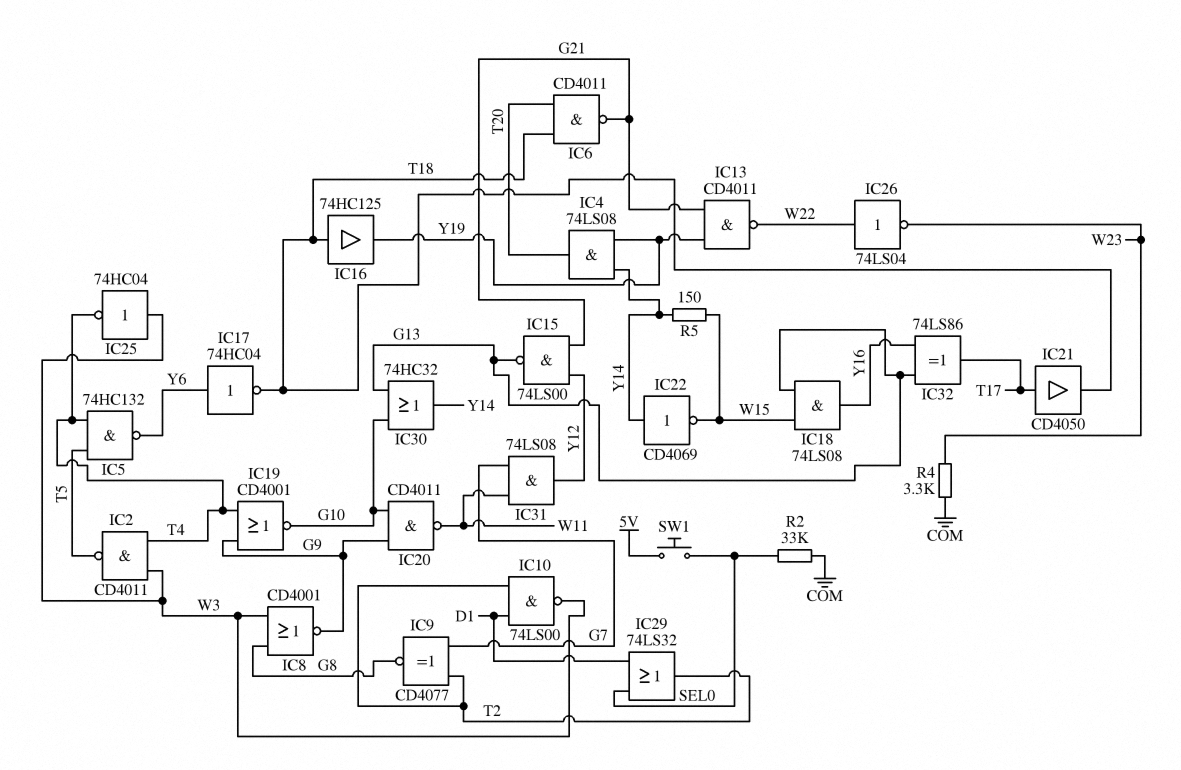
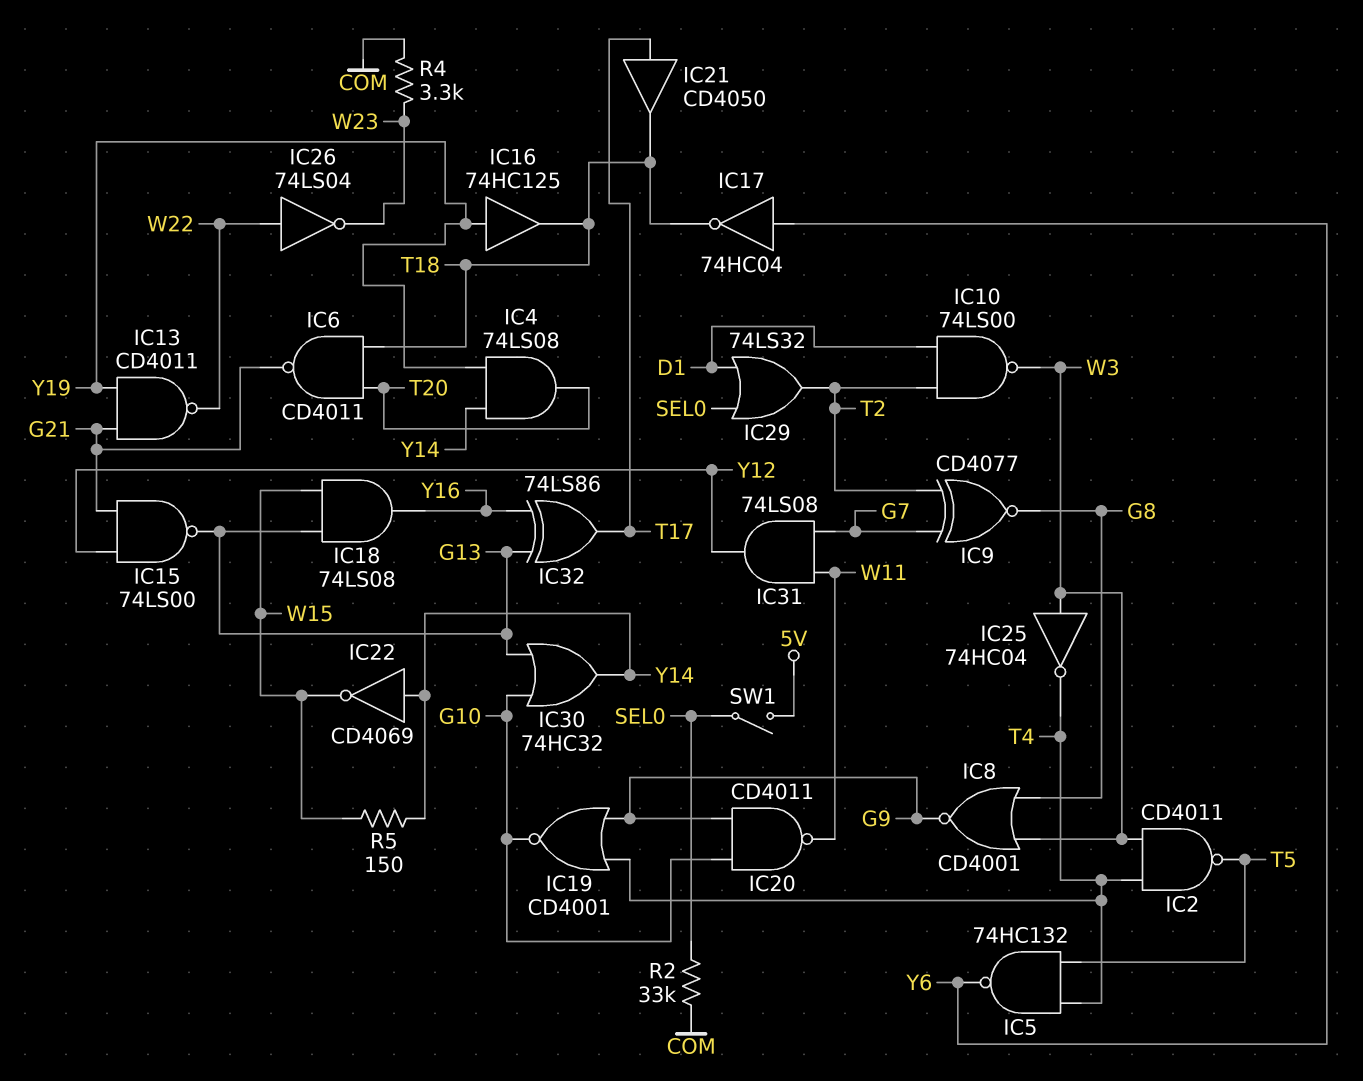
IC16: buffer 74HC125 (in T18, out Y19) -> buffer 74HC125 (in Y19, out T18)
SW1: button (5V, SEL0) -> switch (5V, SEL0)

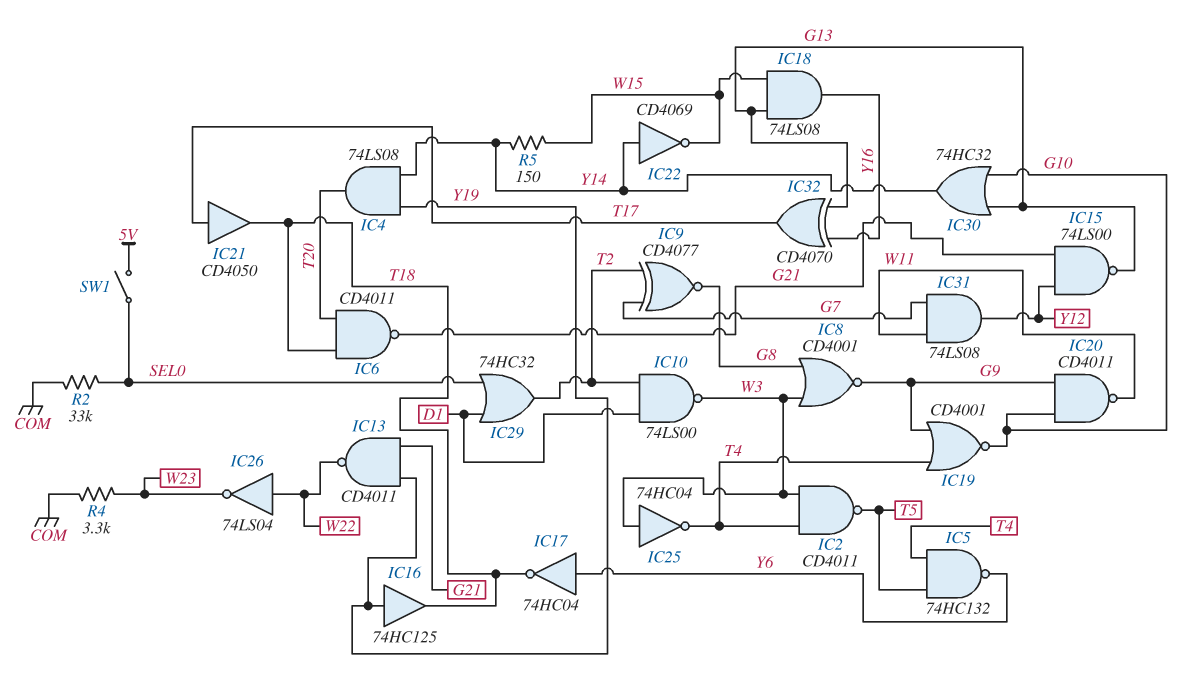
IC29: OR 74LS32 (in D1, in SEL0, out T2) -> OR 74HC32 (in D1, in SEL0, out T2)
IC32: XOR 74LS86 (in G13, in Y16, out T17) -> XOR CD4070 (in G13, in Y16, out T17)

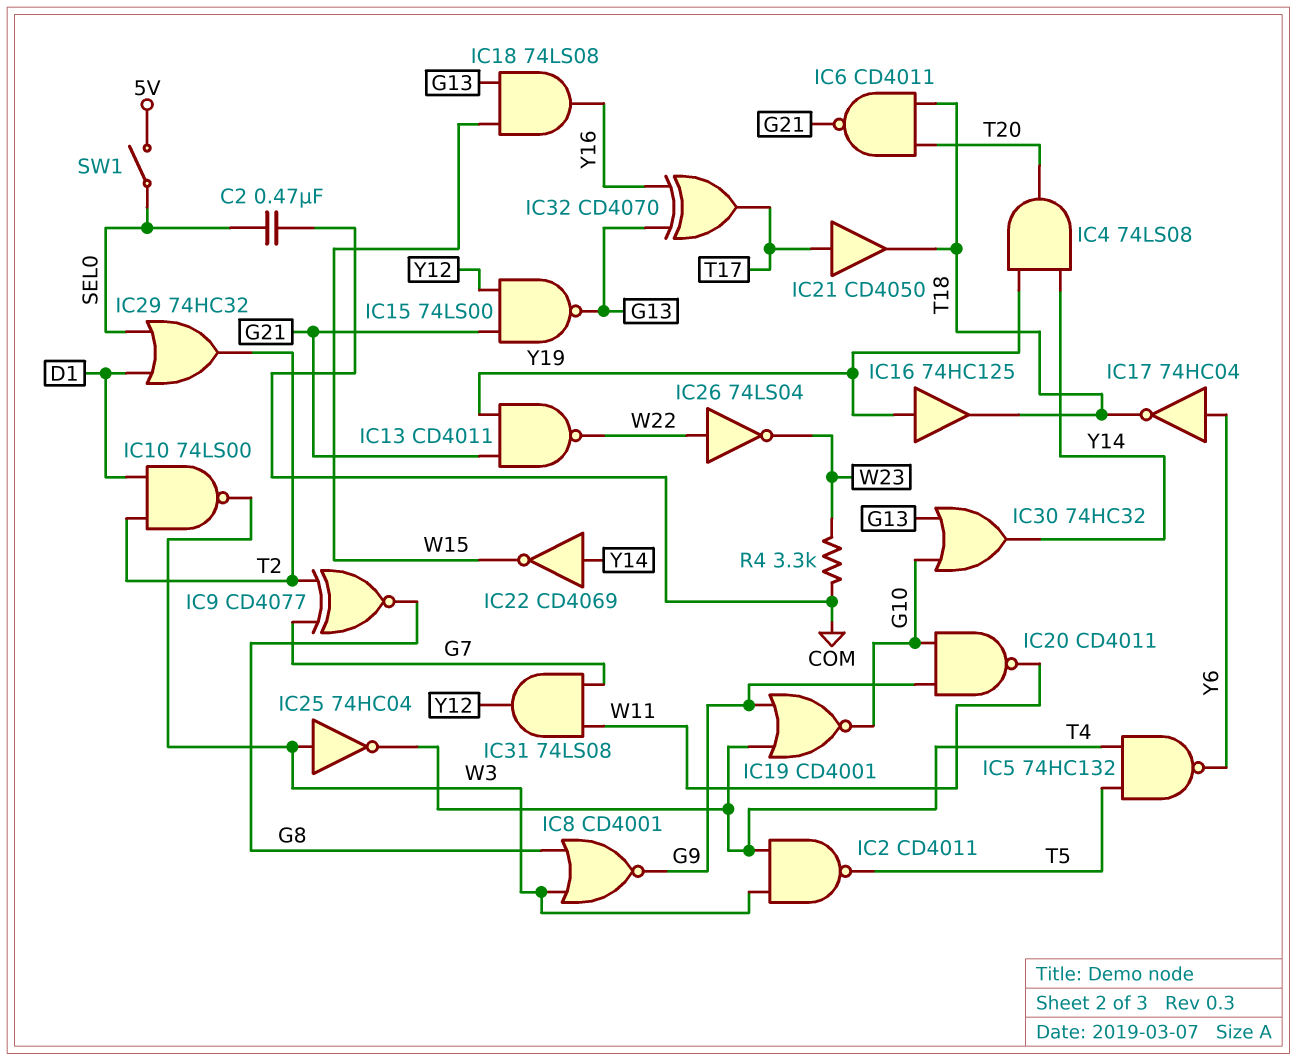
C2: none -> 470nF (COM, SEL0)
R2: 33k (COM, SEL0) -> none
R5: 150 (W15, Y14) -> none

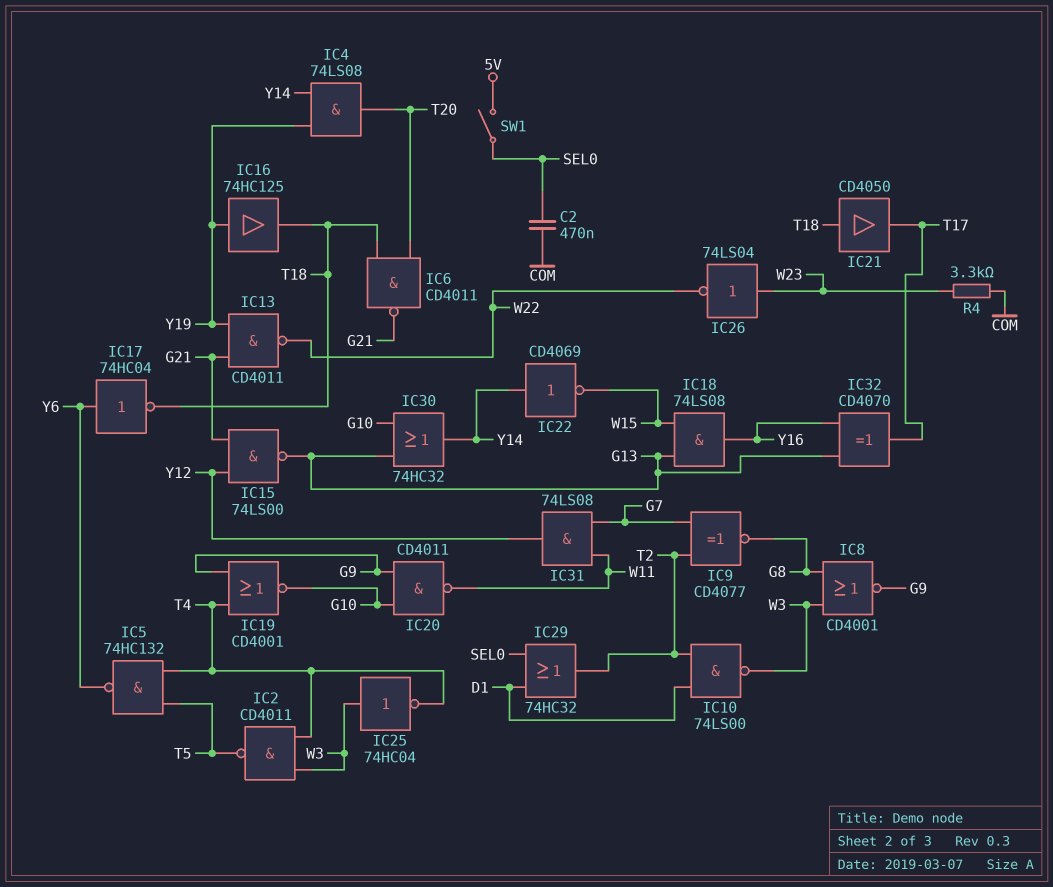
IC21: buffer CD4050 (in T17, out T18) -> buffer CD4050 (in T18, out T17)
IC26: NOT 74LS04 (in W22, out W23) -> NOT 74LS04 (in W23, out W22)

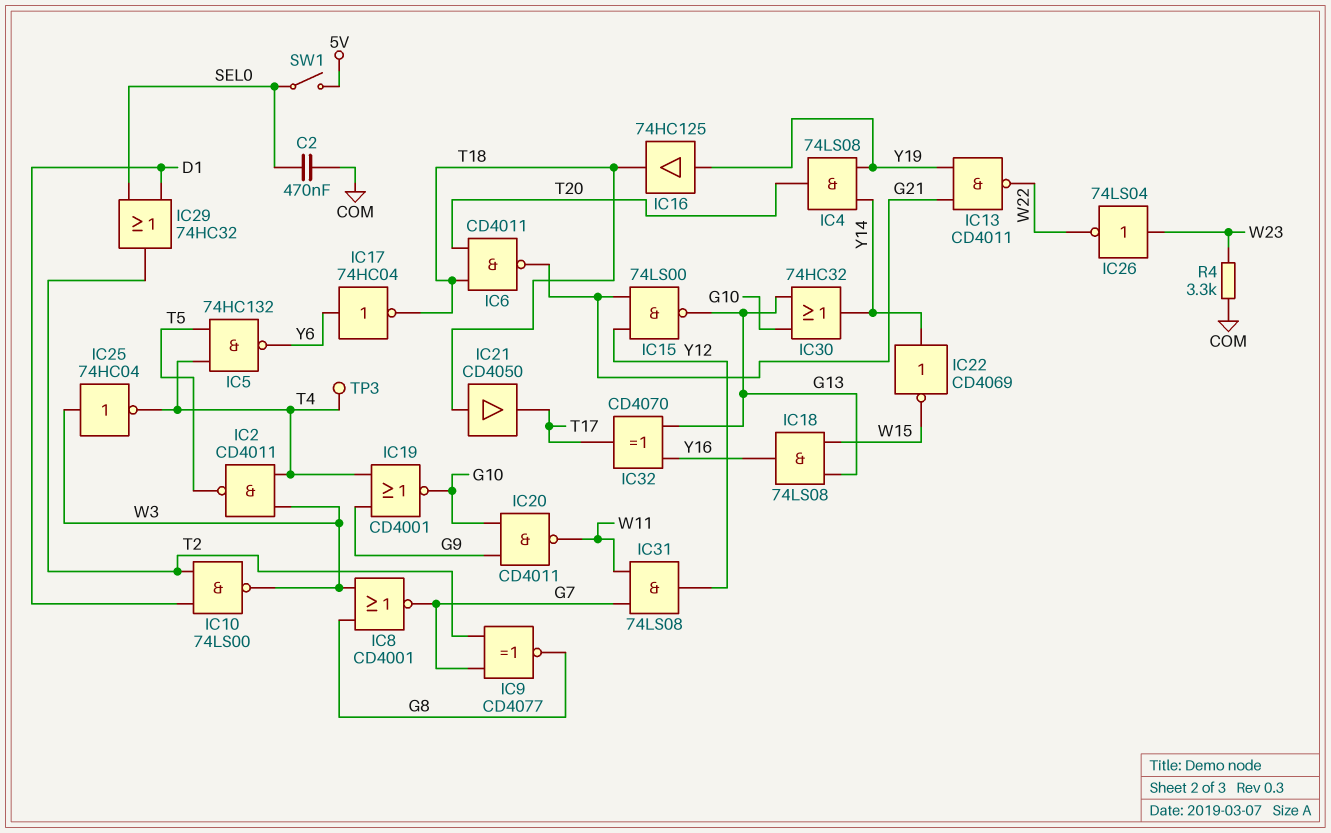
IC8: NOR CD4001 (in G8, in W3, out G9) -> NOR CD4001 (in G8, in W3, out G7)
TP3: none -> test point (T4)

